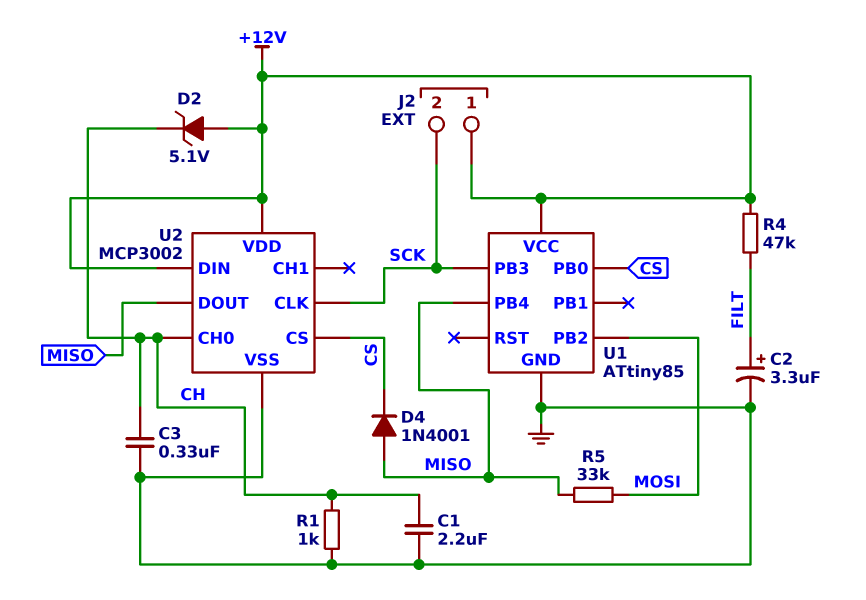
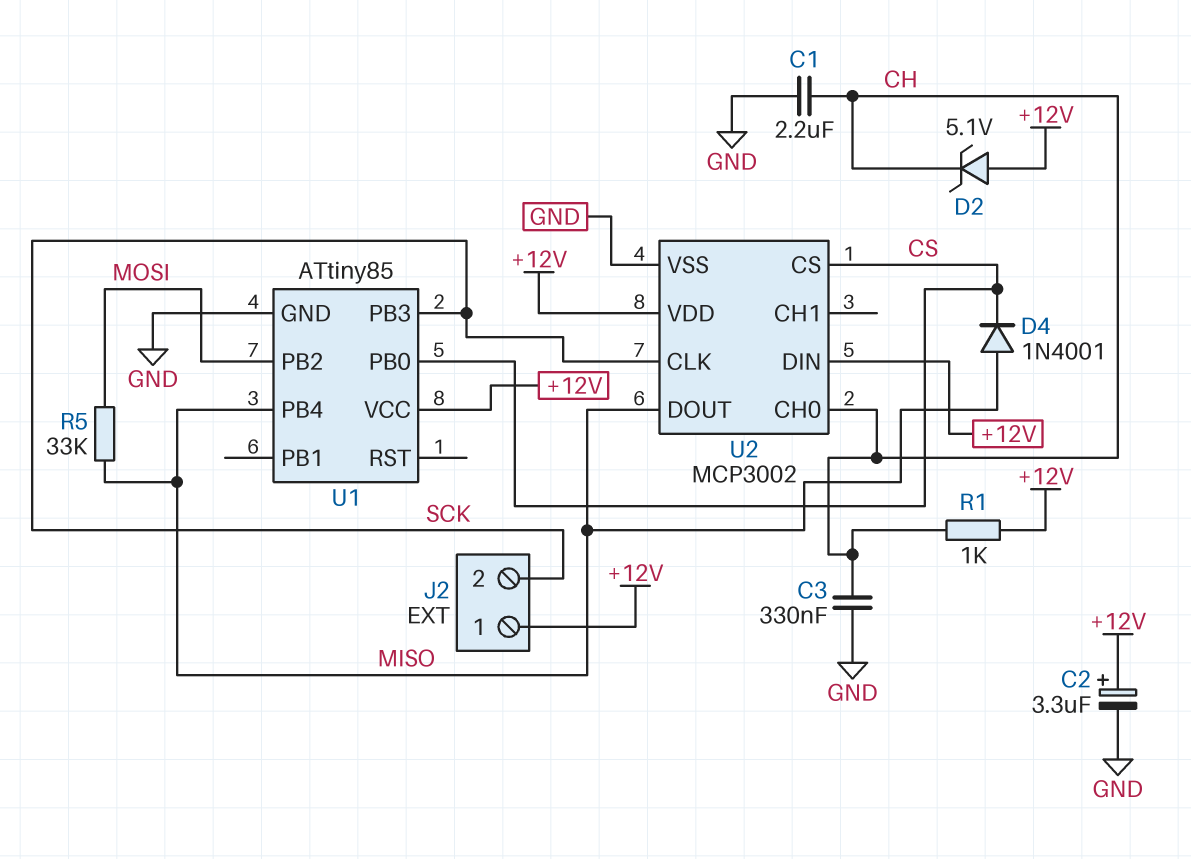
C2: 3.3uF (plus FILT, minus GND) -> 3.3uF (plus +12V, minus GND)
R1: 1k (CH, GND) -> 1k (+12V, CH)
R4: 47k (+12V, FILT) -> none

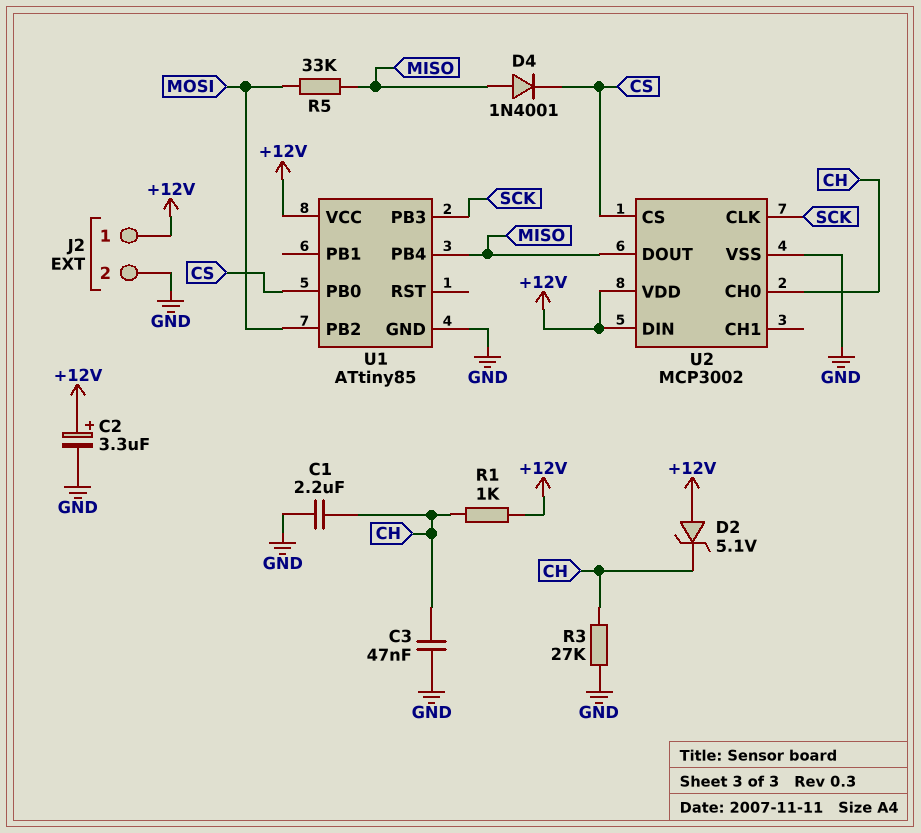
C3: 330nF (CH, GND) -> 47nF (CH, GND)
J2 pin 2: SCK -> GND
R3: none -> 27k (CH, GND)

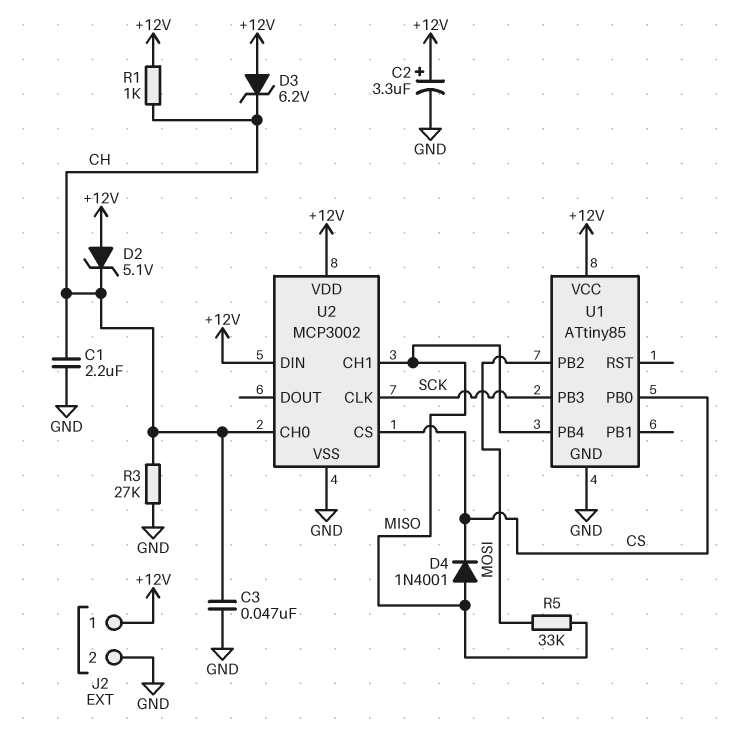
D3: none -> zener 6.2V (A +12V, K CH)
U2 pin CH1: none -> MISO
U2 pin DOUT: MISO -> none

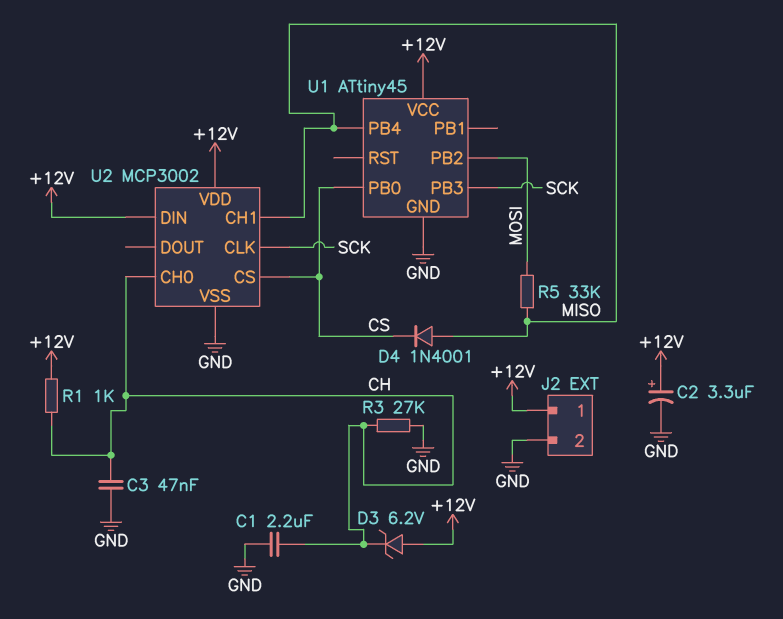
D2: zener 5.1V (A +12V, K CH) -> none
U1: ATtiny85 -> ATtiny45

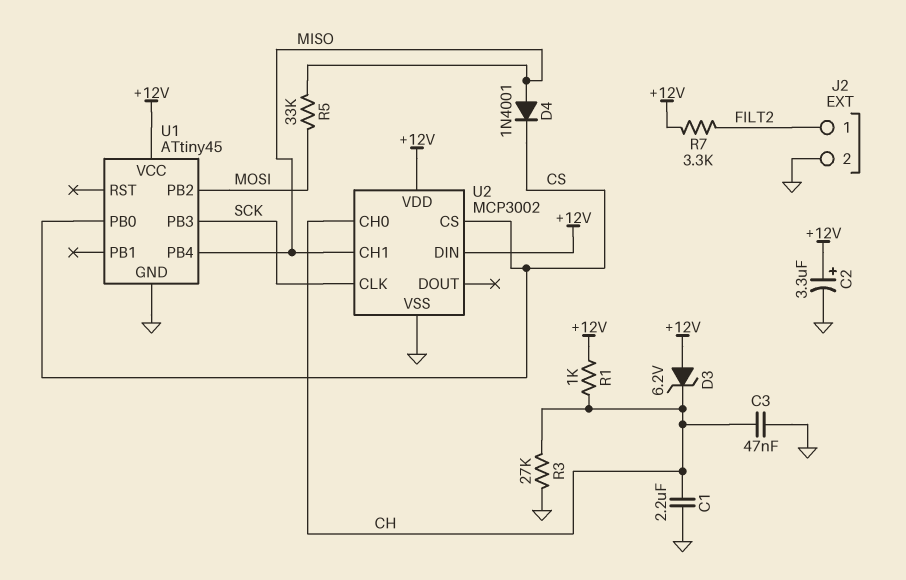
J2 pin 1: +12V -> FILT2
R7: none -> 3.3k (+12V, FILT2)

